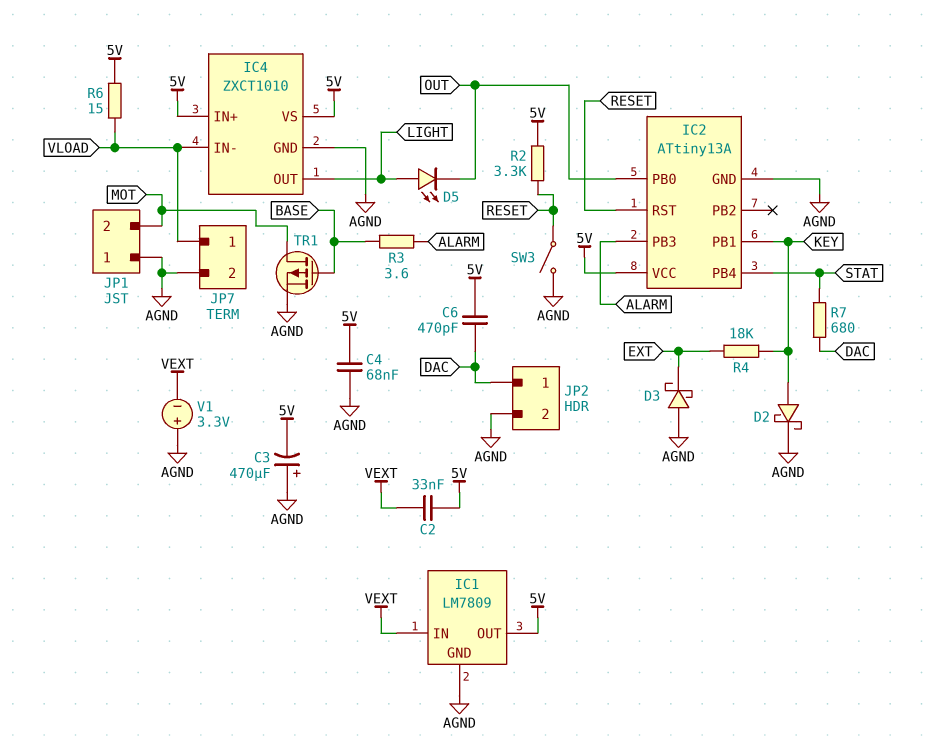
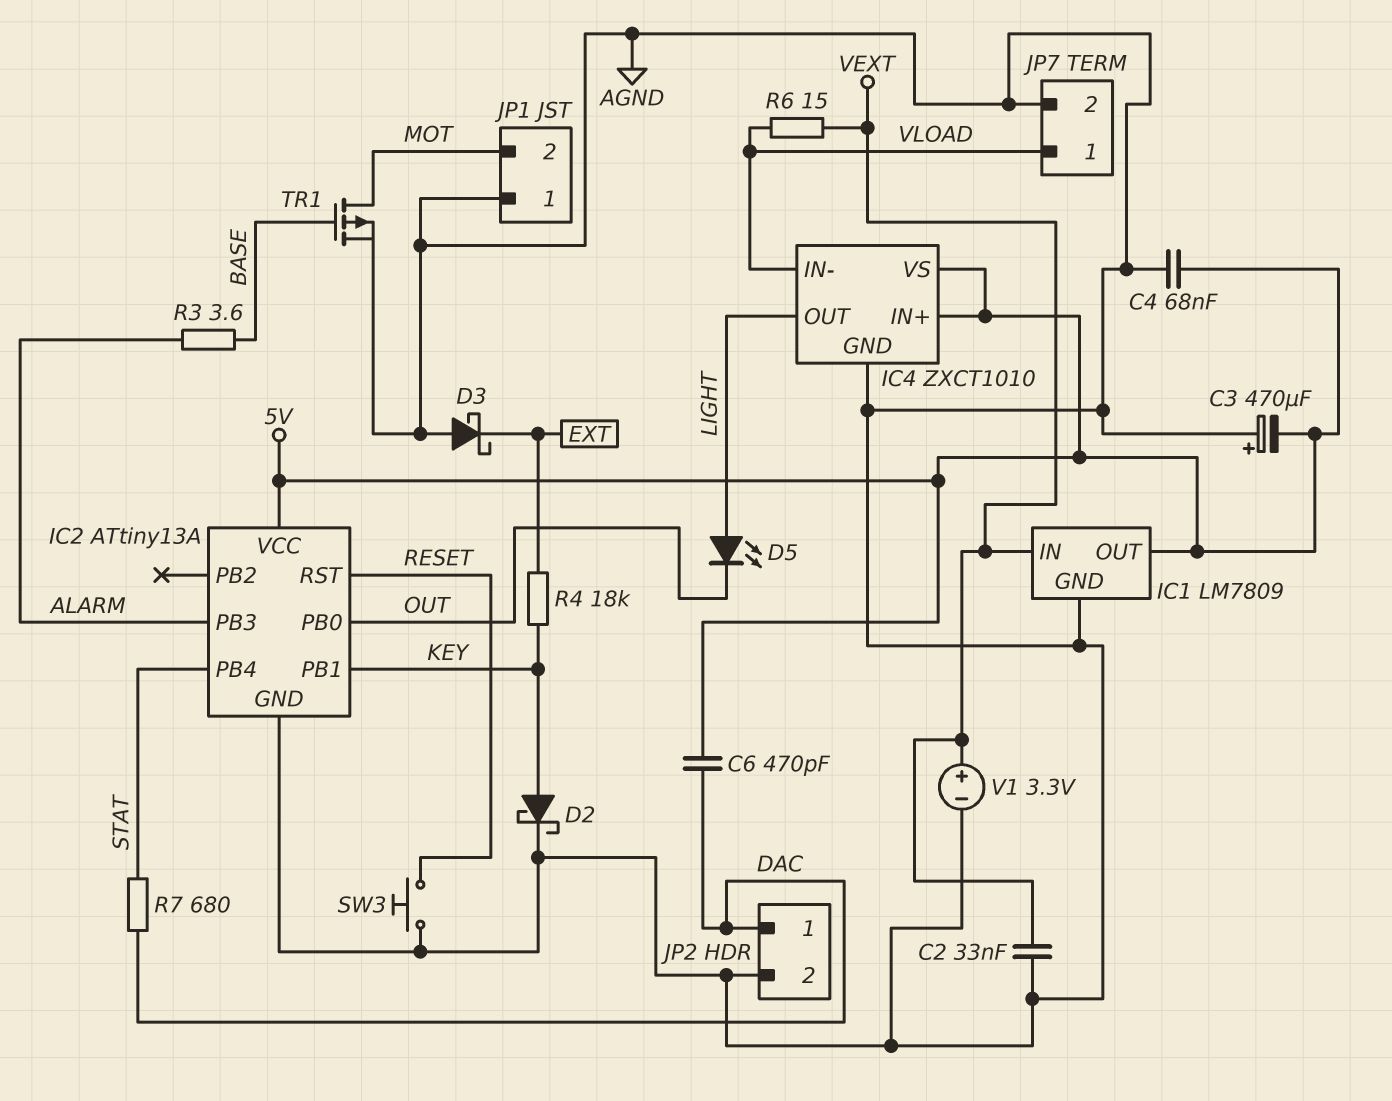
C2: 33nF (5V, VEXT) -> 33nF (AGND, VEXT)
R2: 3.3k (5V, RESET) -> none
R6: 15 (5V, VLOAD) -> 15 (VEXT, VLOAD)
SW3: switch (AGND, RESET) -> button (AGND, RESET)
V1: 3.3V (plus AGND, minus VEXT) -> 3.3V (plus VEXT, minus AGND)

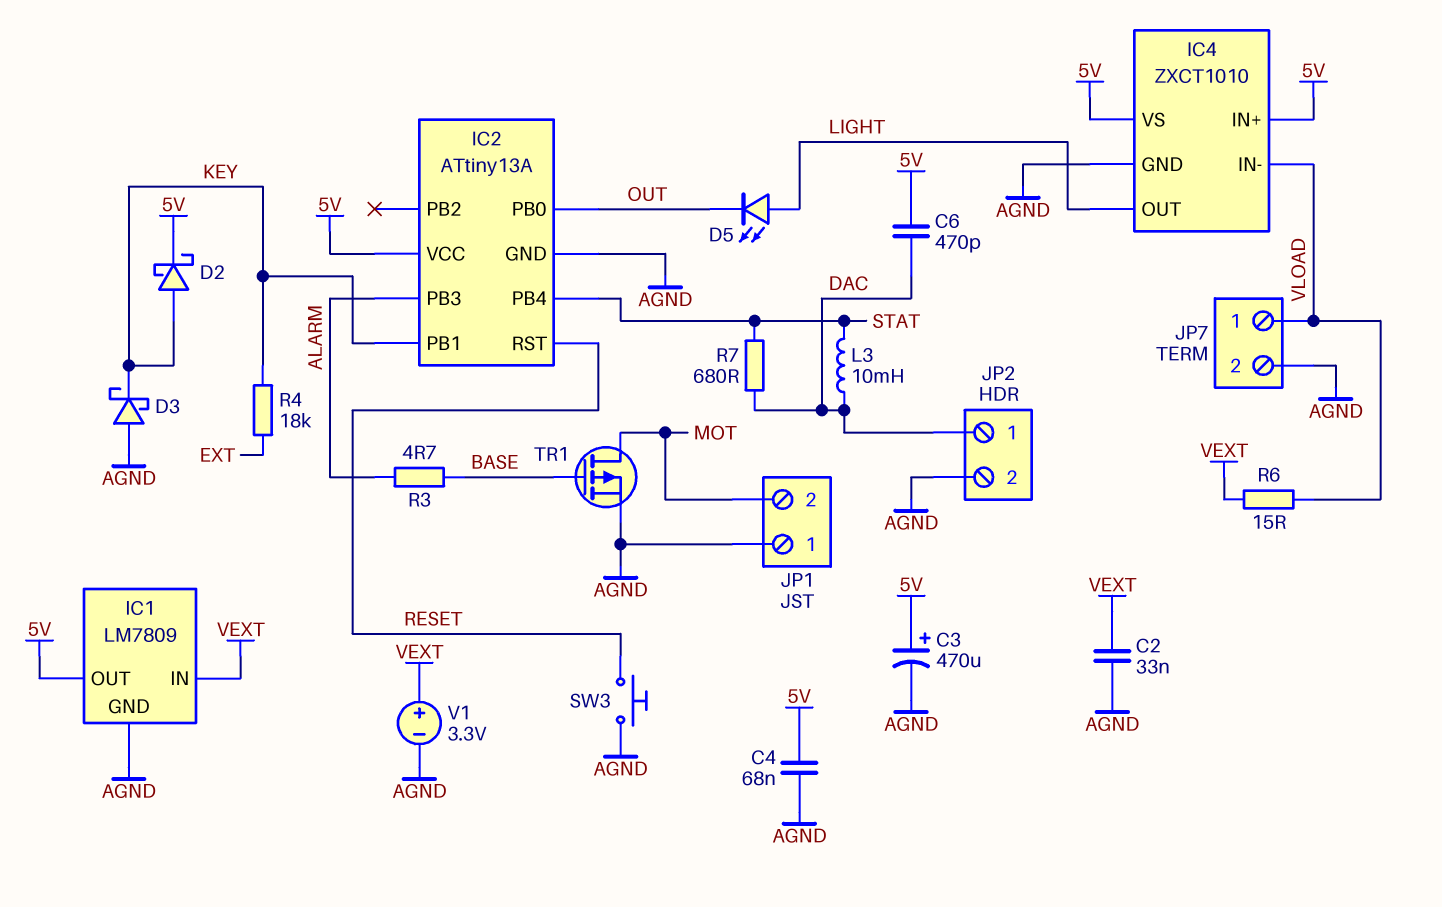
C3: 470uF (plus AGND, minus 5V) -> 470uF (plus 5V, minus AGND)
D2: schottky (A KEY, K AGND) -> schottky (A KEY, K 5V)
D3: schottky (A AGND, K EXT) -> schottky (A AGND, K KEY)
L3: none -> 10mH (DAC, STAT)
R3: 3.6 (ALARM, BASE) -> 4.7 (ALARM, BASE)

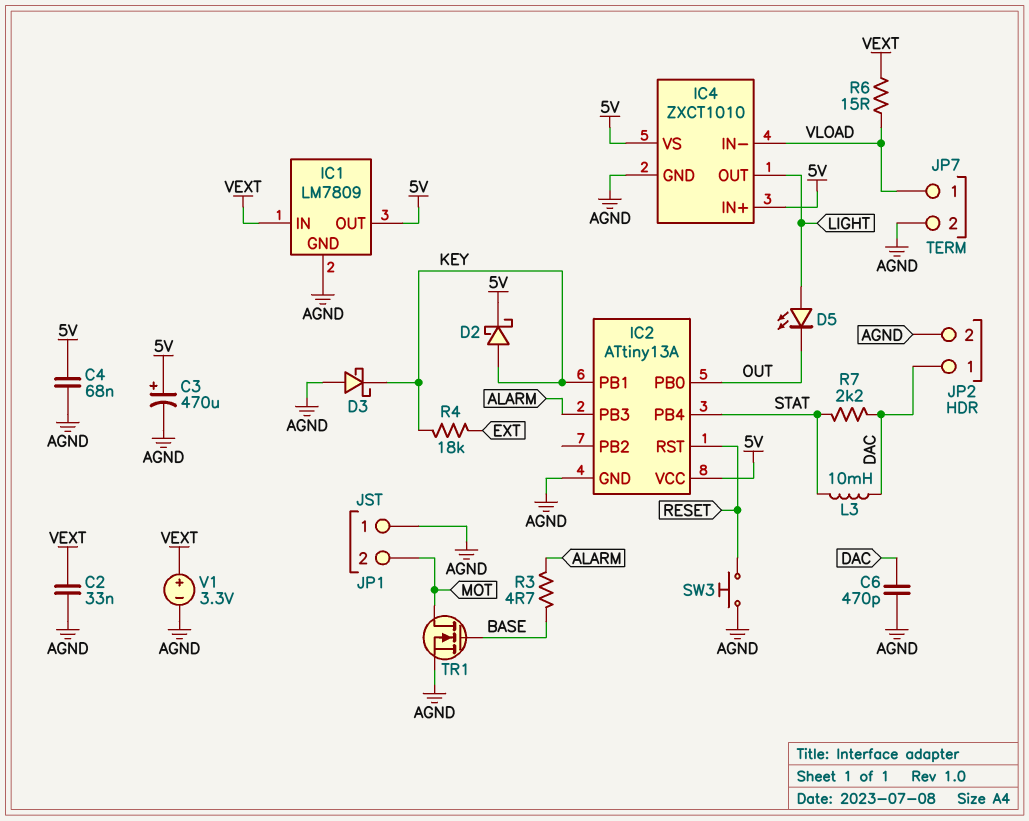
C6: 470pF (5V, DAC) -> 470pF (AGND, DAC)
R7: 680 (DAC, STAT) -> 2.2k (DAC, STAT)
TR1: PMOS (G BASE, D MOT, S AGND) -> NMOS (G BASE, D MOT, S AGND)

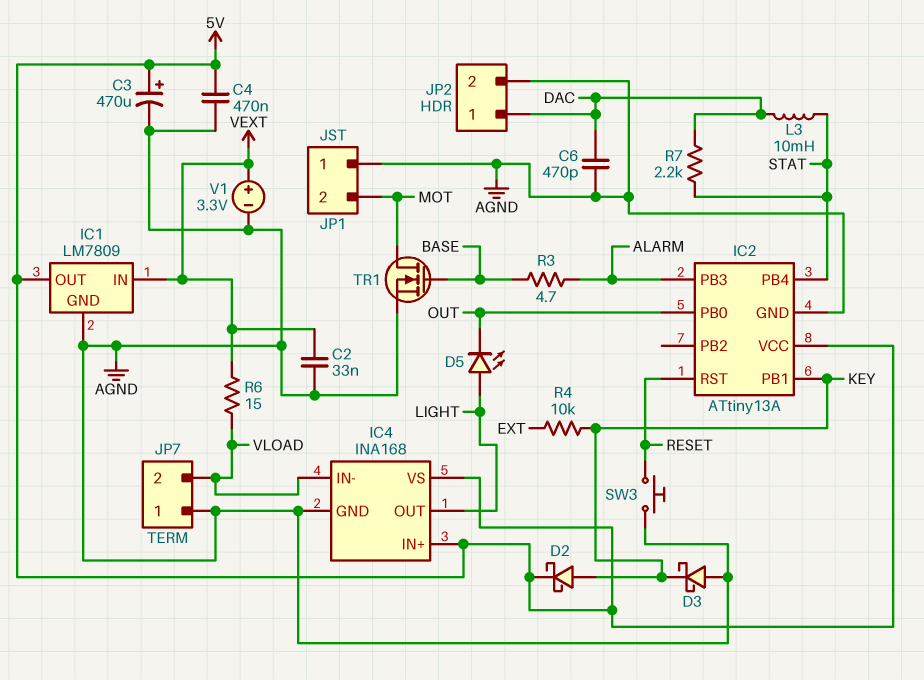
C4: 68nF (5V, AGND) -> 470nF (5V, AGND)
IC4: ZXCT1010 -> INA168
JP7 pin 1: VLOAD -> AGND
JP7 pin 2: AGND -> VLOAD
R4: 18k (EXT, KEY) -> 10k (EXT, KEY)

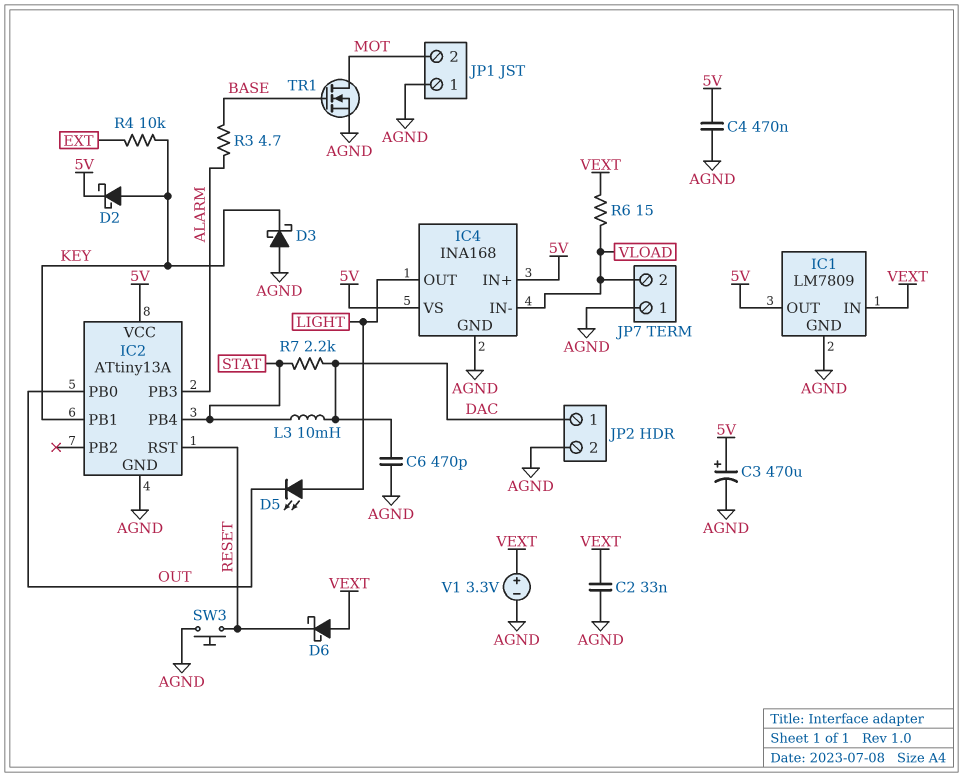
D6: none -> schottky (A VEXT, K RESET)

